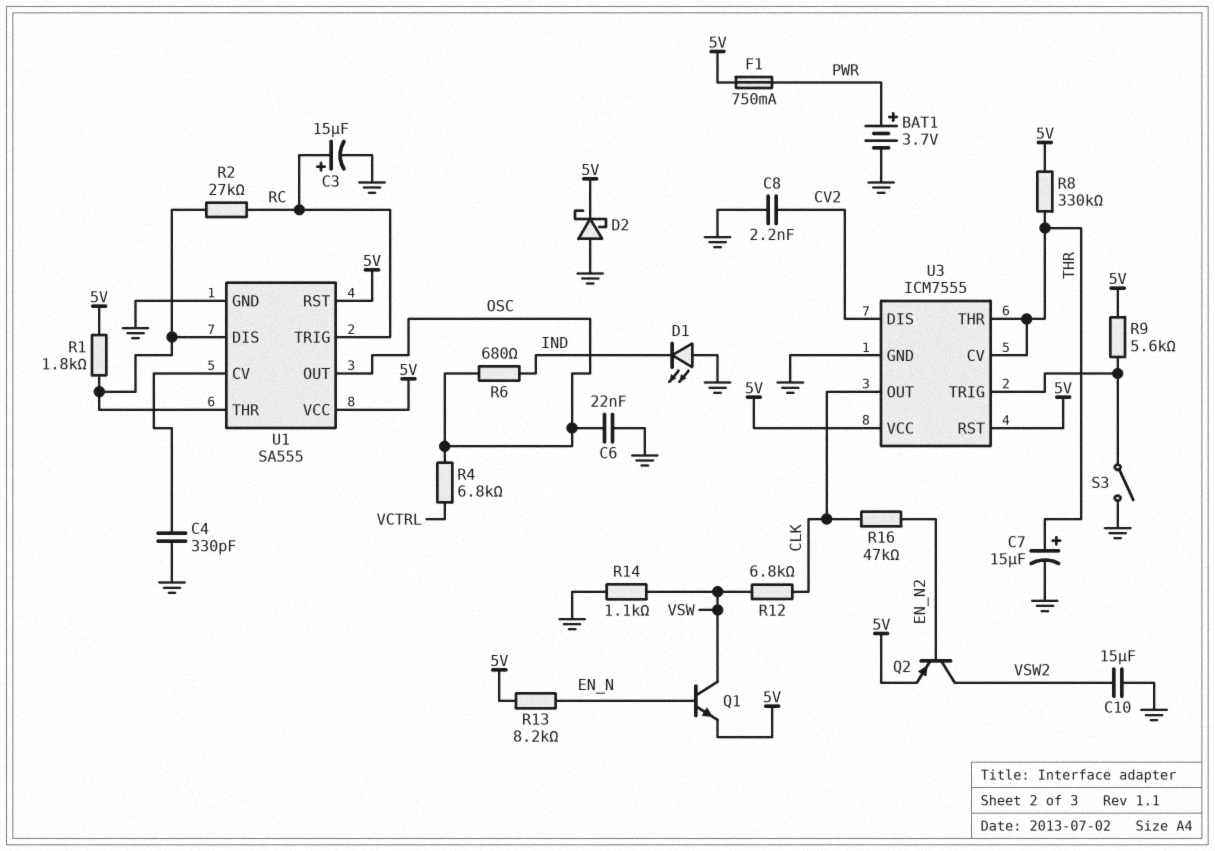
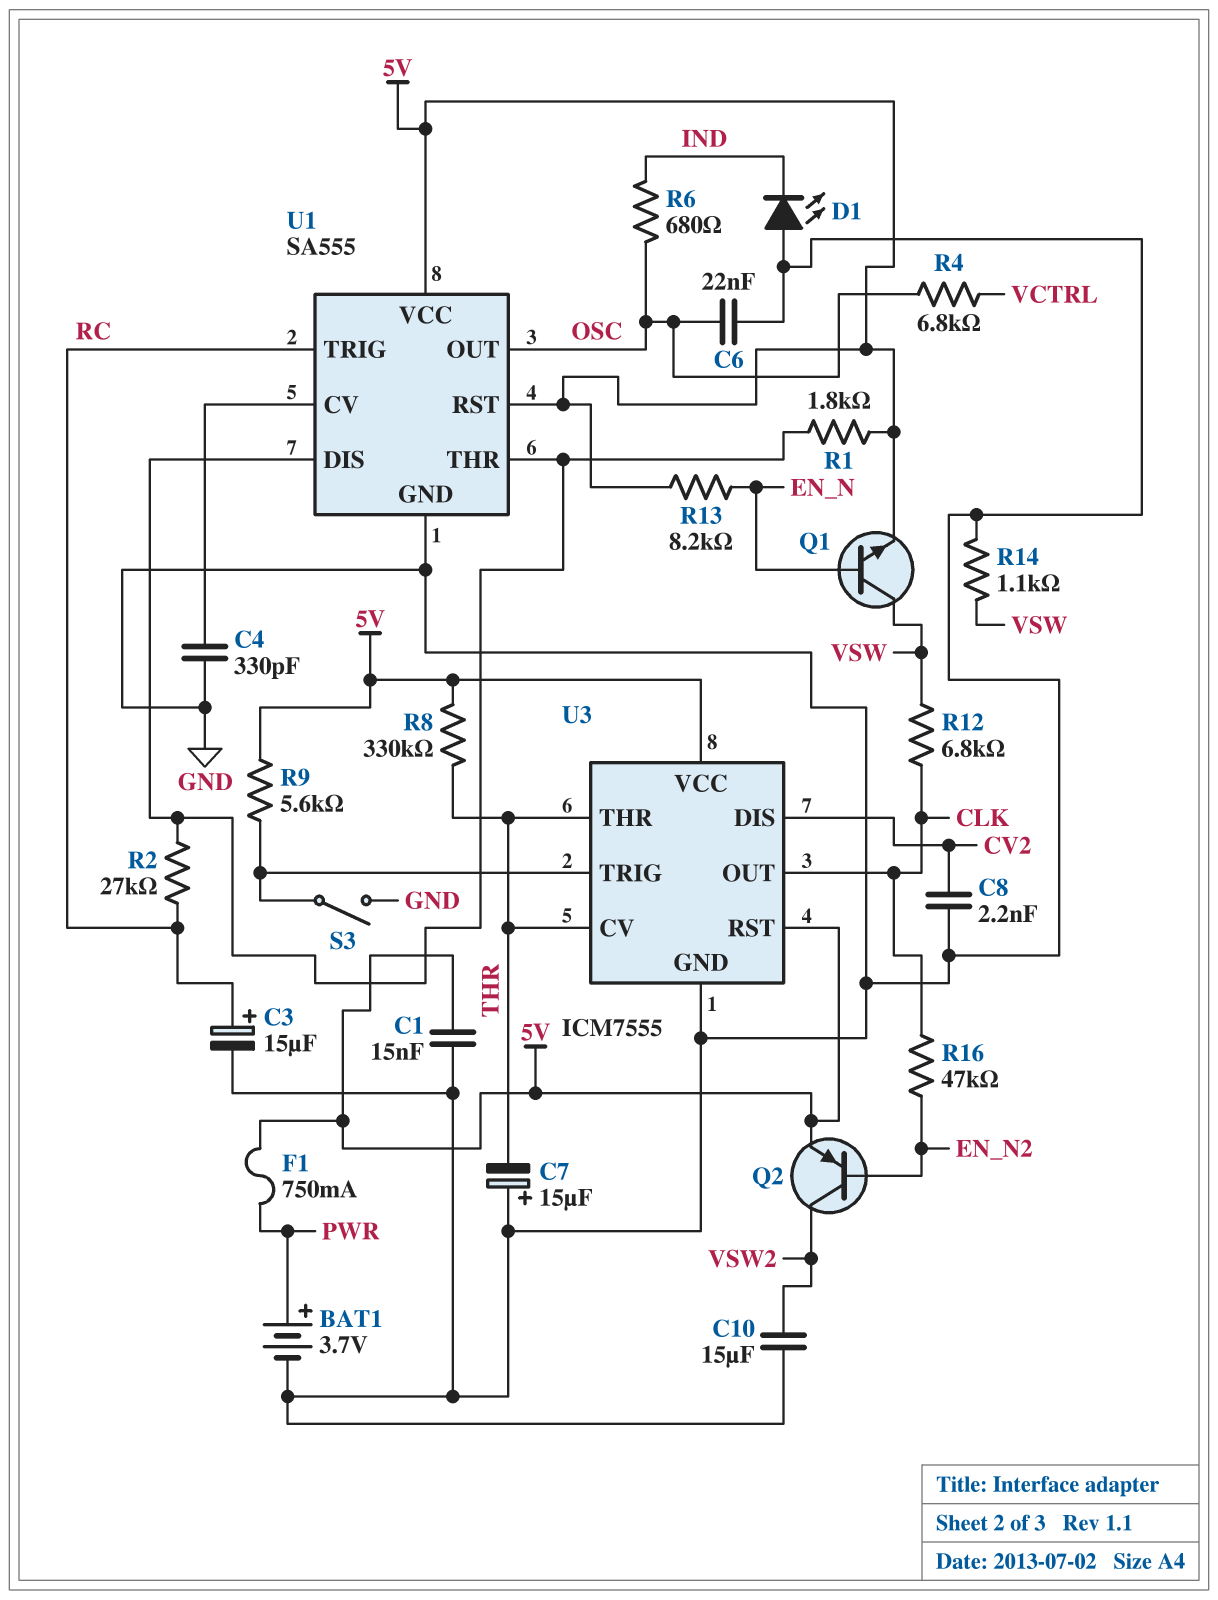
C1: none -> 15nF (5V, GND)
C7: 15uF (plus THR, minus GND) -> 15uF (plus GND, minus THR)
D2: schottky (A GND, K 5V) -> none

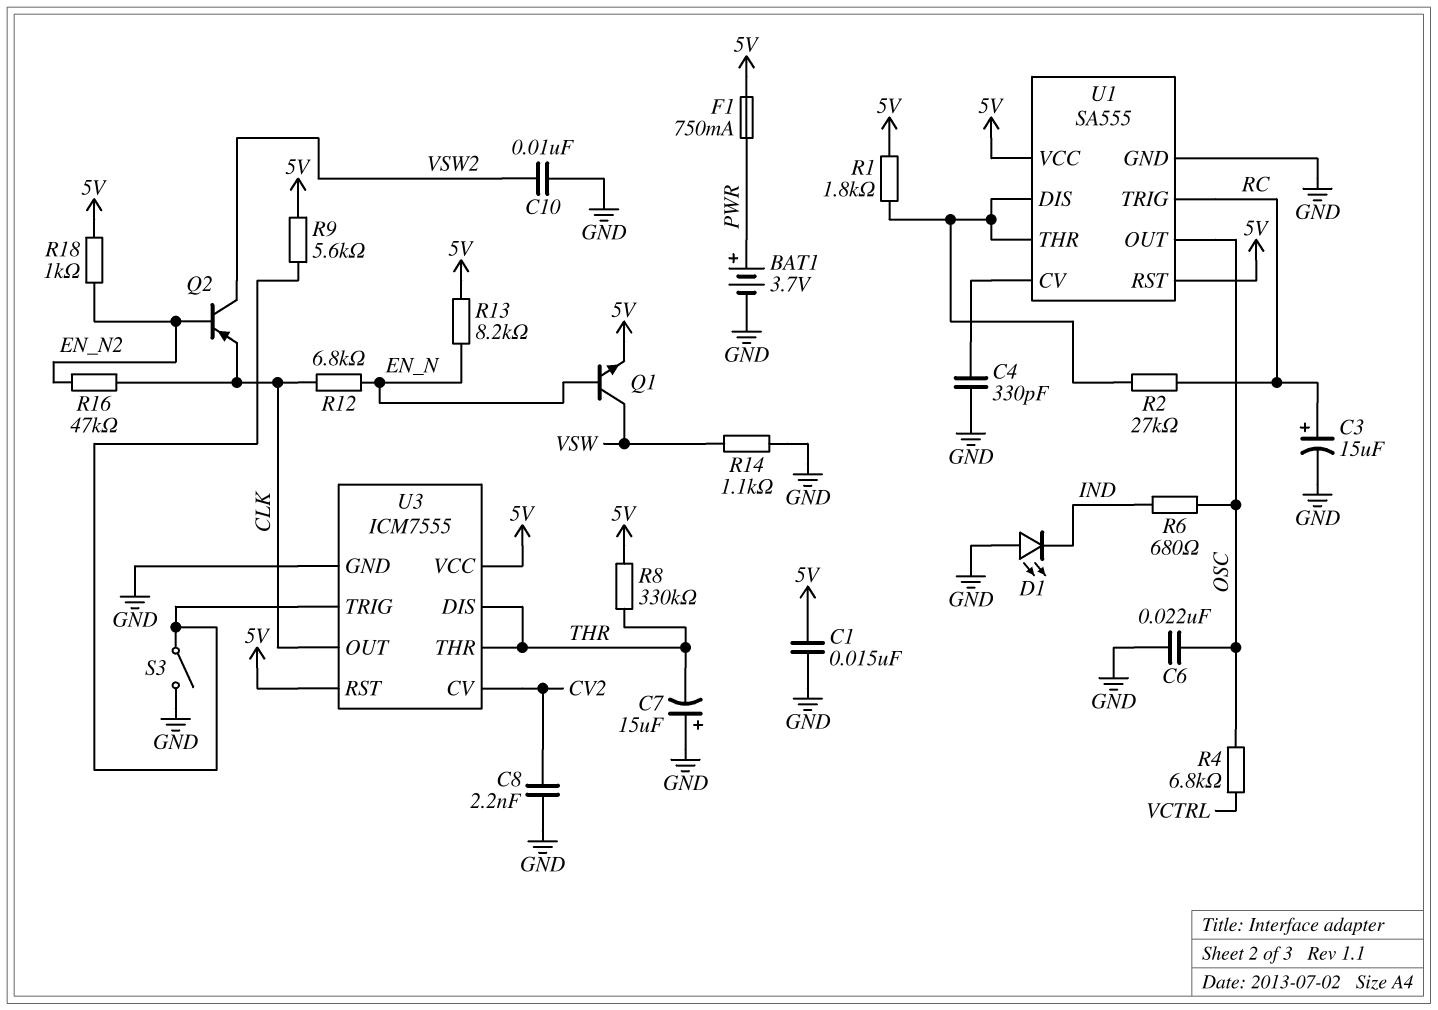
C10: 15uF (GND, VSW2) -> 10nF (GND, VSW2)
Q2: PNP (B EN_N2, C VSW2, E 5V) -> PNP (B EN_N2, C VSW2, E CLK)
R12: 6.8k (CLK, VSW) -> 6.8k (CLK, EN_N)
R18: none -> 1k (5V, EN_N2)
U3 pin CV: THR -> CV2
U3 pin DIS: CV2 -> THR

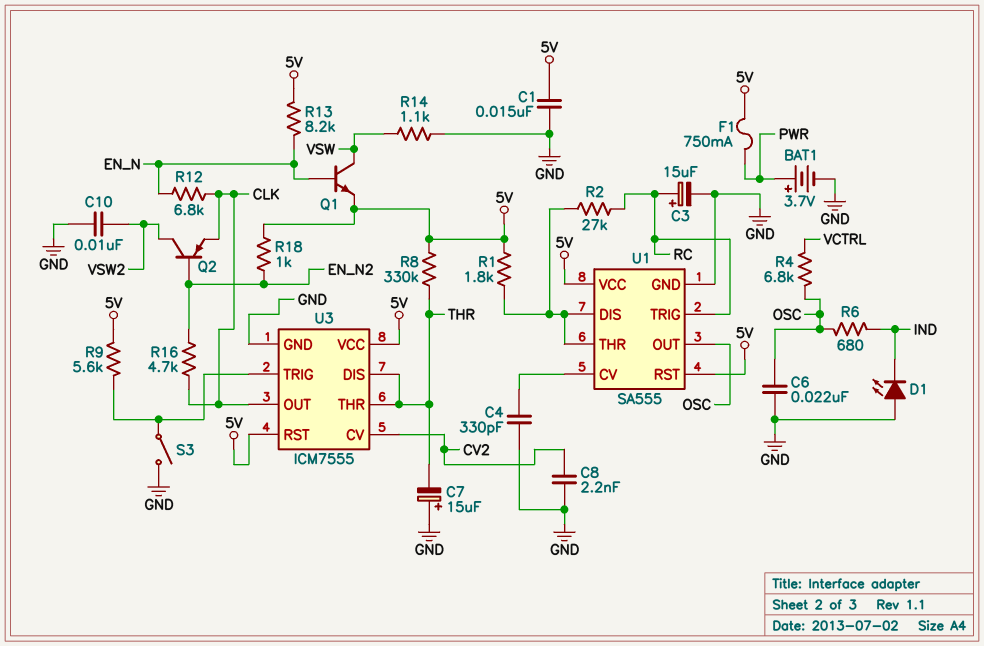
R16: 47k (CLK, EN_N2) -> 4.7k (CLK, EN_N2)

